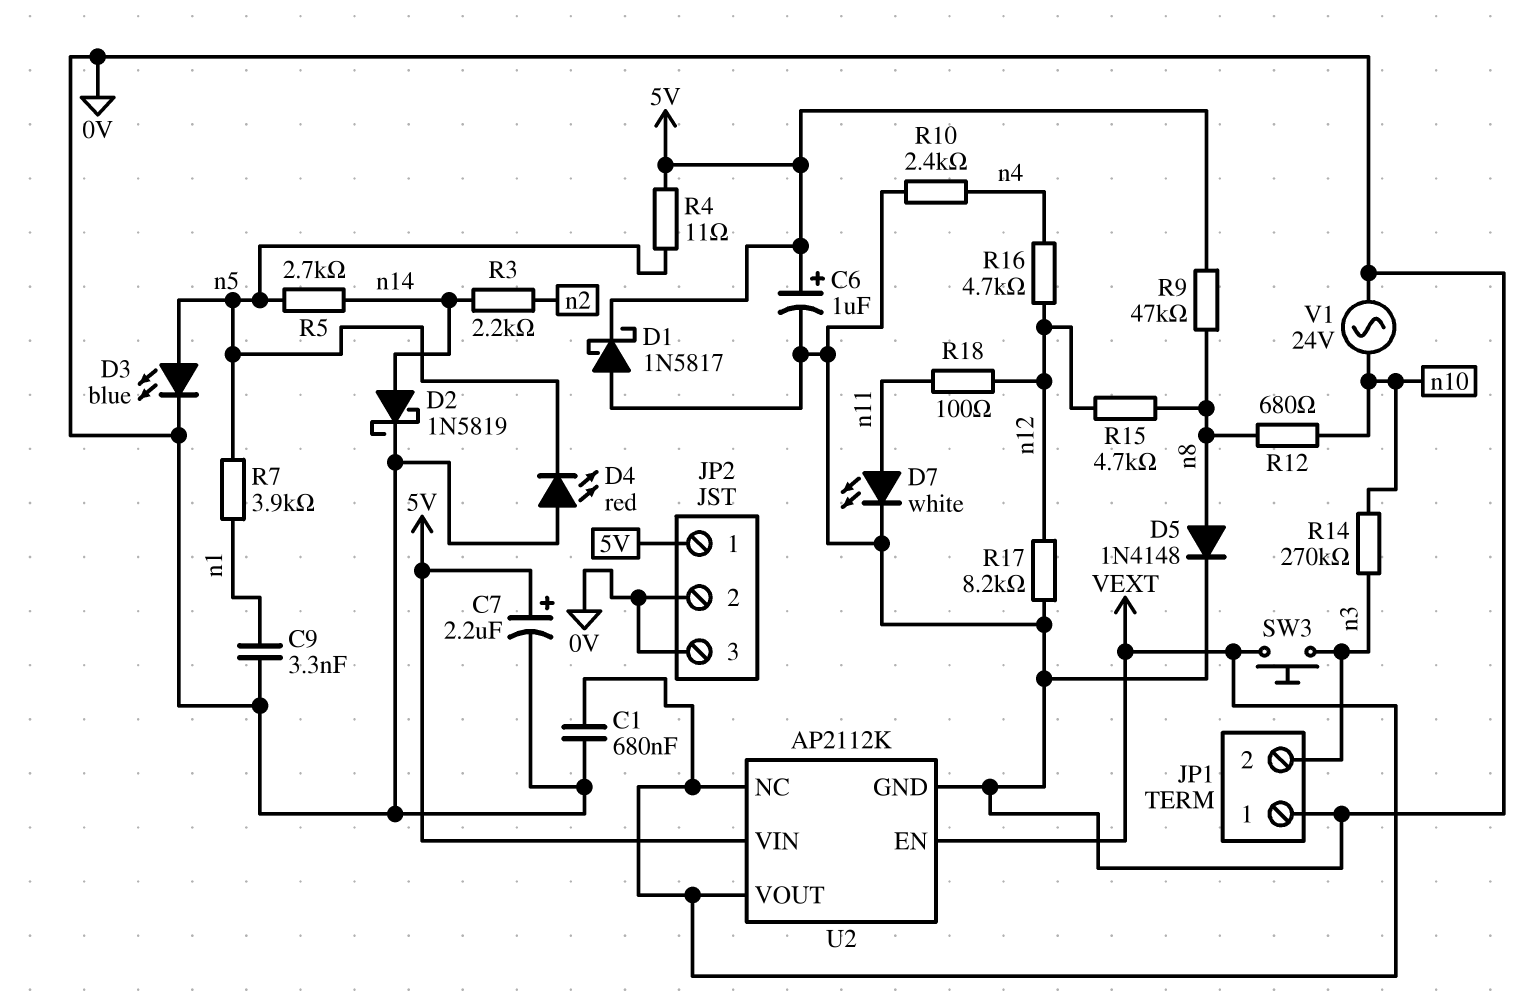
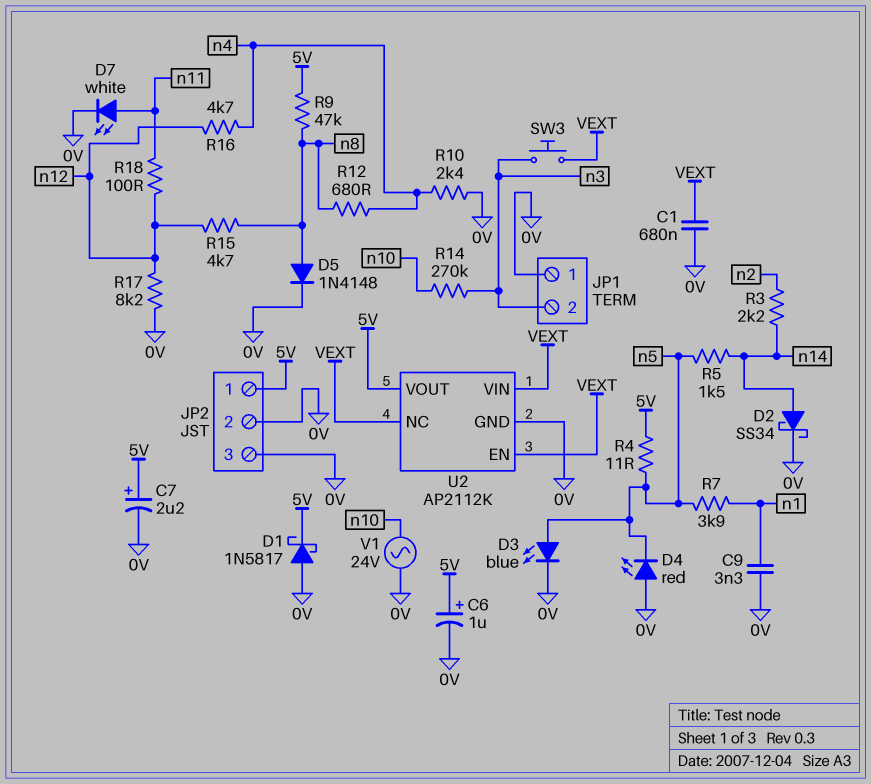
D2: schottky 1N5819 (A n14, K 0V) -> schottky SS34 (A n14, K 0V)
R5: 2.7k (n5, n14) -> 1.5k (n5, n14)
R12: 680 (n8, n10) -> 680 (n4, n8)
U2 pin VIN: 5V -> VEXT
U2 pin VOUT: VEXT -> 5V

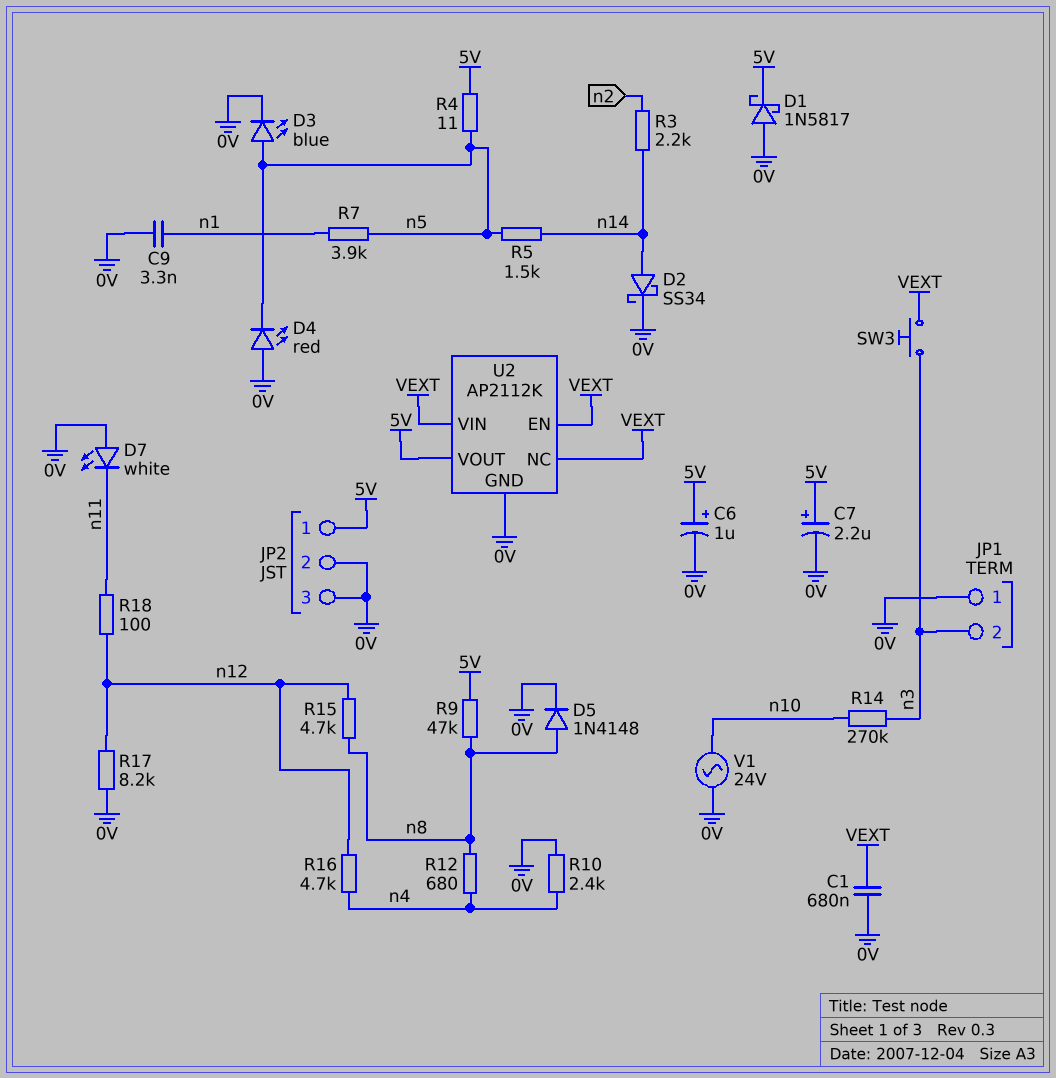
D7: LED white (A n11, K 0V) -> LED white (A 0V, K n11)

